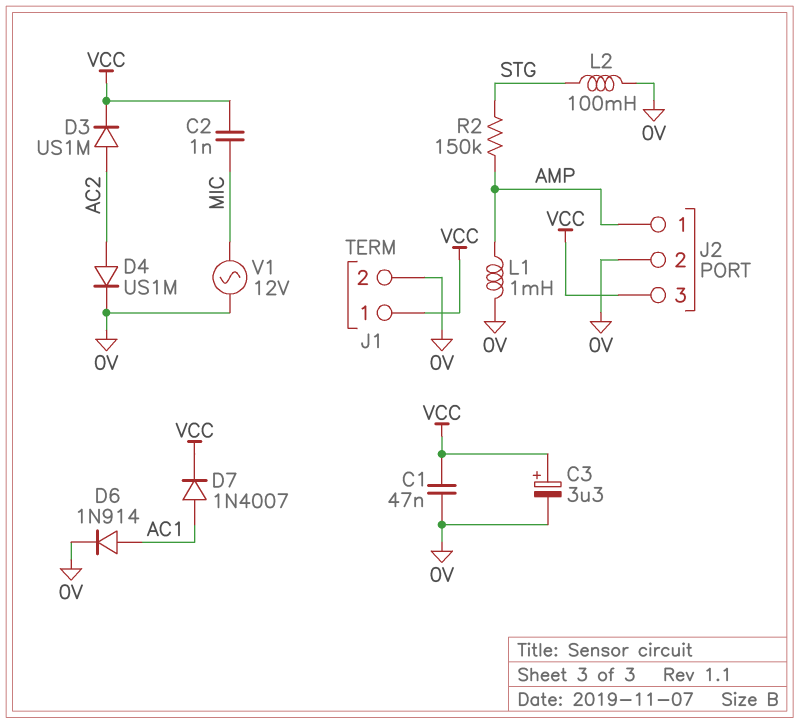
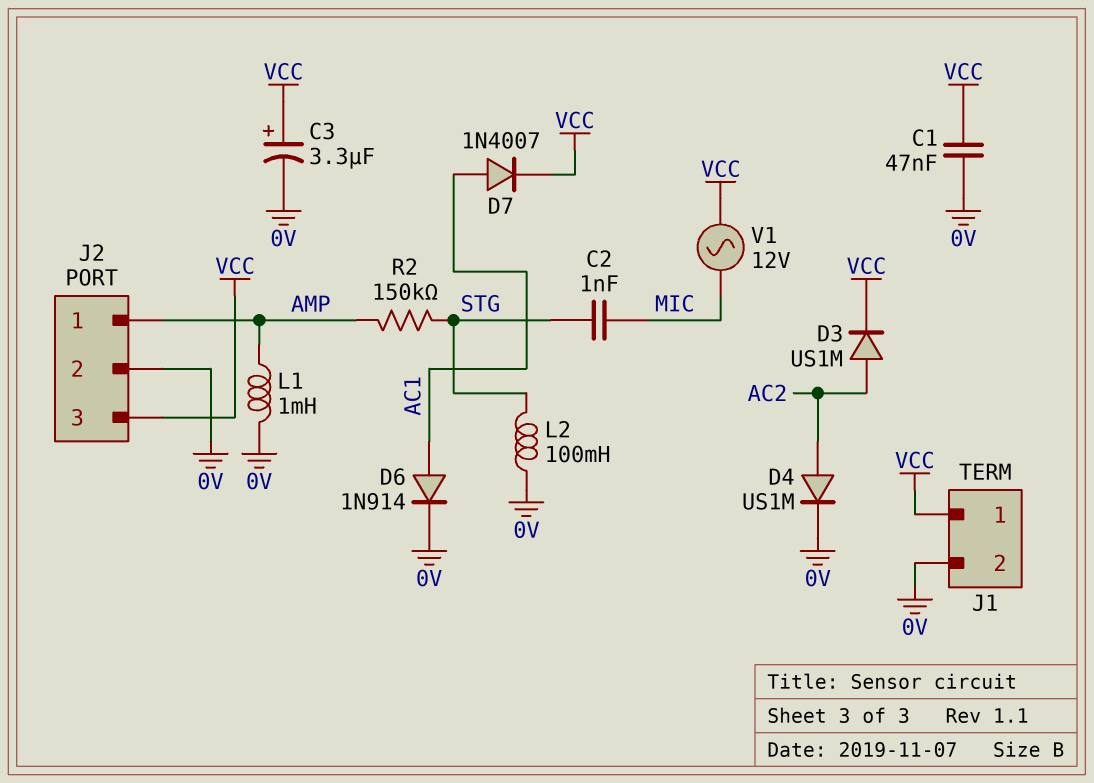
C2: 1nF (MIC, VCC) -> 1nF (MIC, STG)
V1: AC 12V (0V, MIC) -> AC 12V (MIC, VCC)

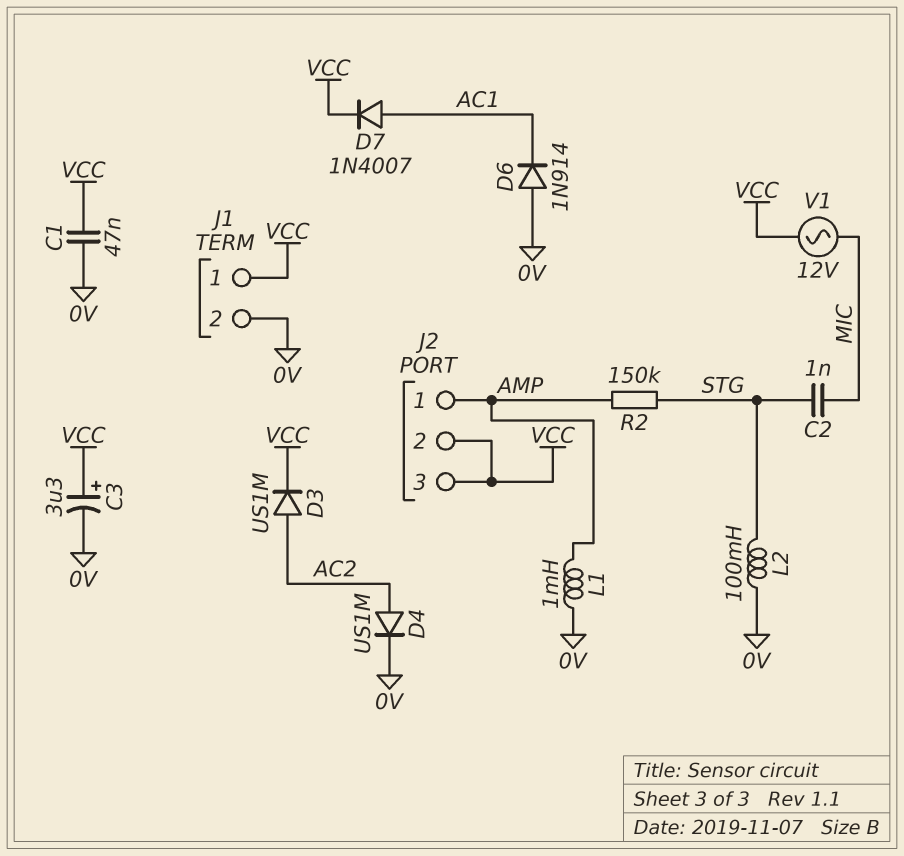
D6: diode 1N914 (A AC1, K 0V) -> diode 1N914 (A 0V, K AC1)
J2 pin 2: 0V -> VCC

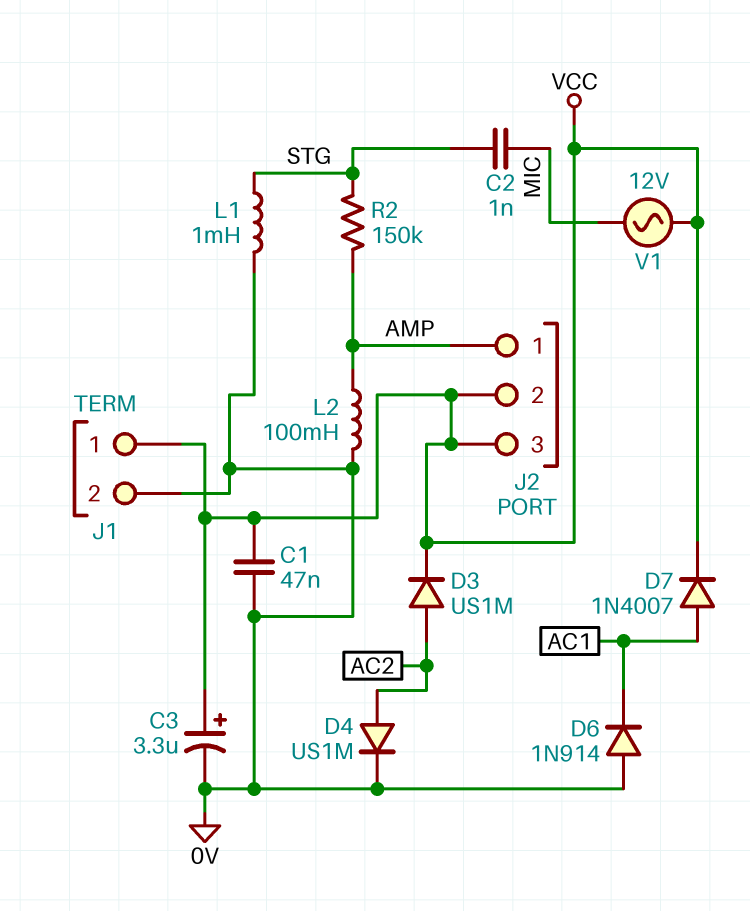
L1: 1mH (0V, AMP) -> 1mH (0V, STG)
L2: 100mH (0V, STG) -> 100mH (0V, AMP)

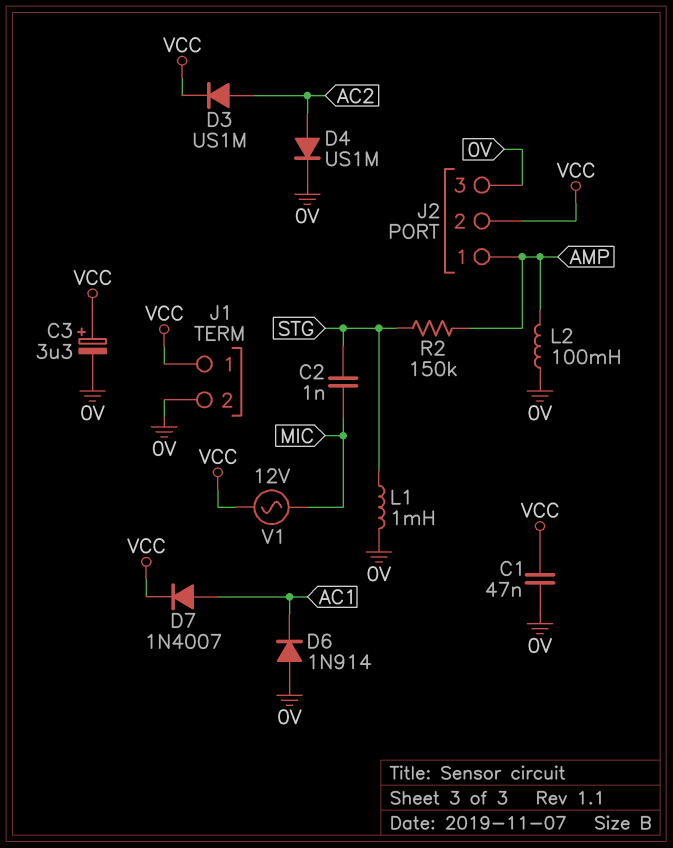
J2 pin 3: VCC -> 0V

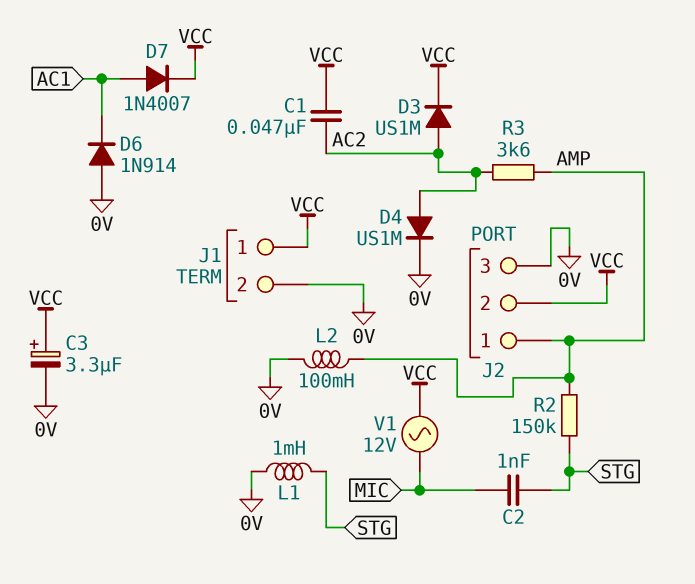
C1: 47nF (0V, VCC) -> 47nF (AC2, VCC)
R3: none -> 3.6k (AC2, AMP)

